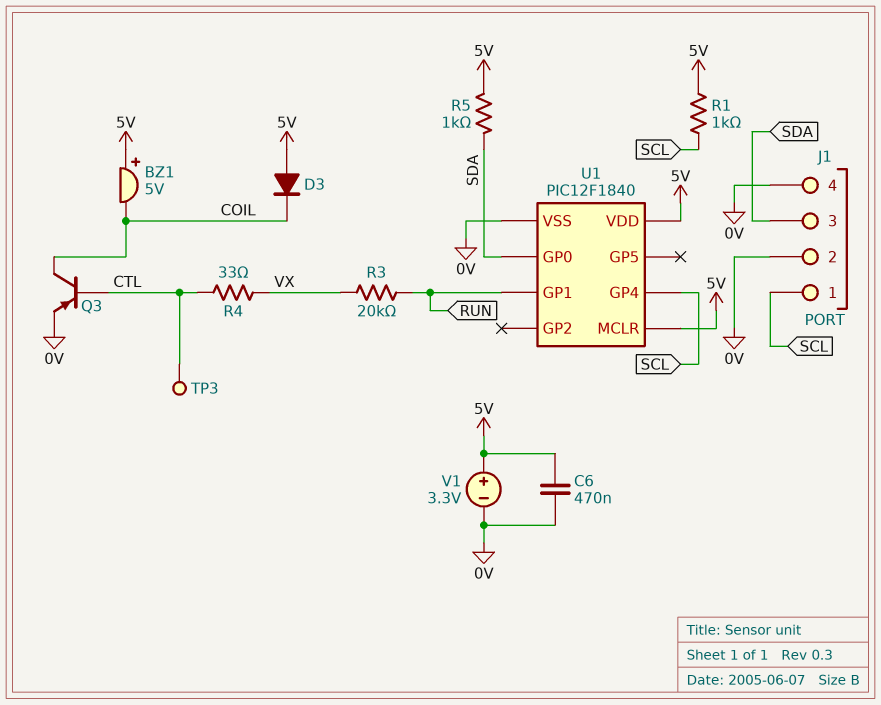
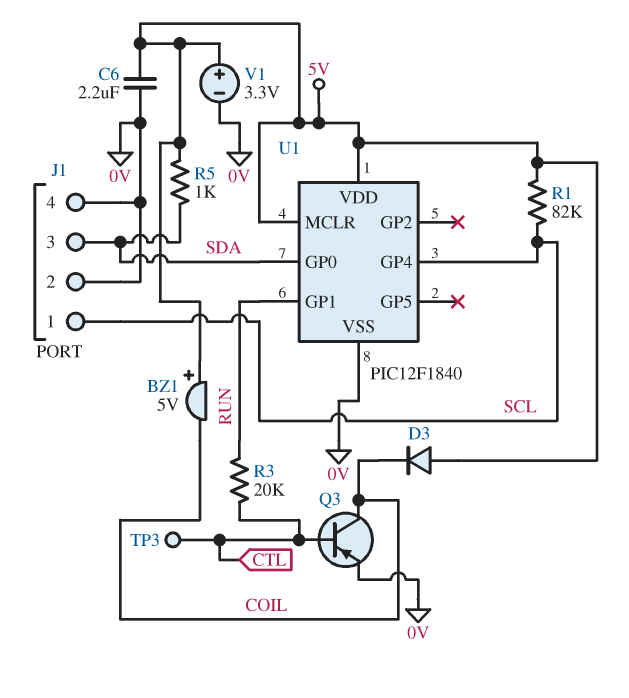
C6: 470nF (0V, 5V) -> 2.2uF (0V, 5V)
R1: 1k (5V, SCL) -> 82k (5V, SCL)
R3: 20k (RUN, VX) -> 20k (CTL, RUN)
R4: 33 (CTL, VX) -> none

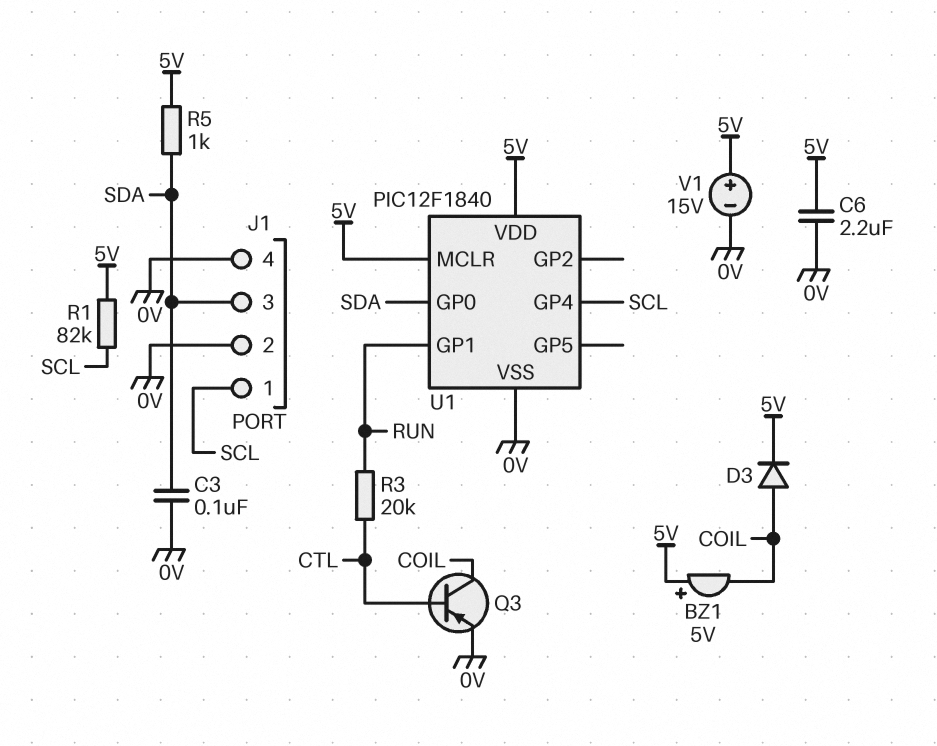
C3: none -> 100nF (0V, SDA)
D3: diode (A 5V, K COIL) -> diode (A COIL, K 5V)
TP3: test point (CTL) -> none
V1: 3.3V (plus 5V, minus 0V) -> 15V (plus 5V, minus 0V)

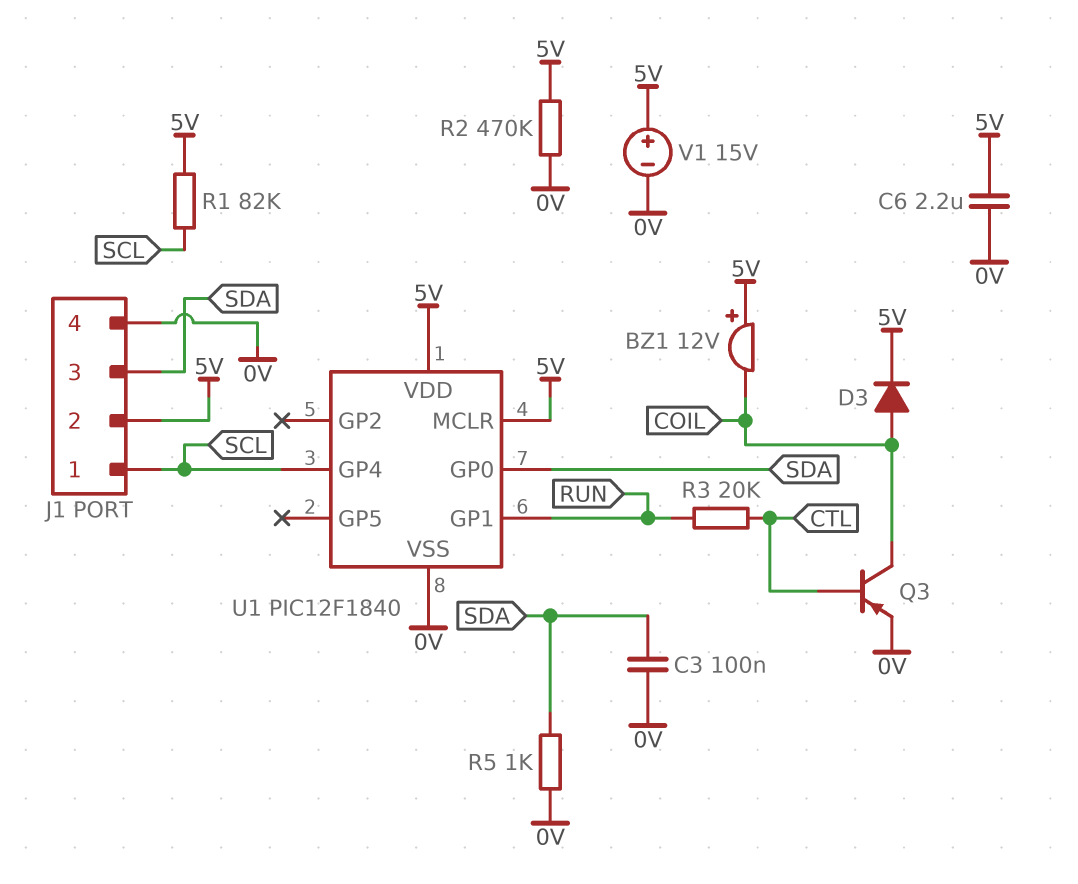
BZ1: buzzer 5V (plus 5V, minus COIL) -> buzzer 12V (plus 5V, minus COIL)
J1 pin 2: 0V -> 5V
R2: none -> 470k (0V, 5V)
R5: 1k (5V, SDA) -> 1k (0V, SDA)

